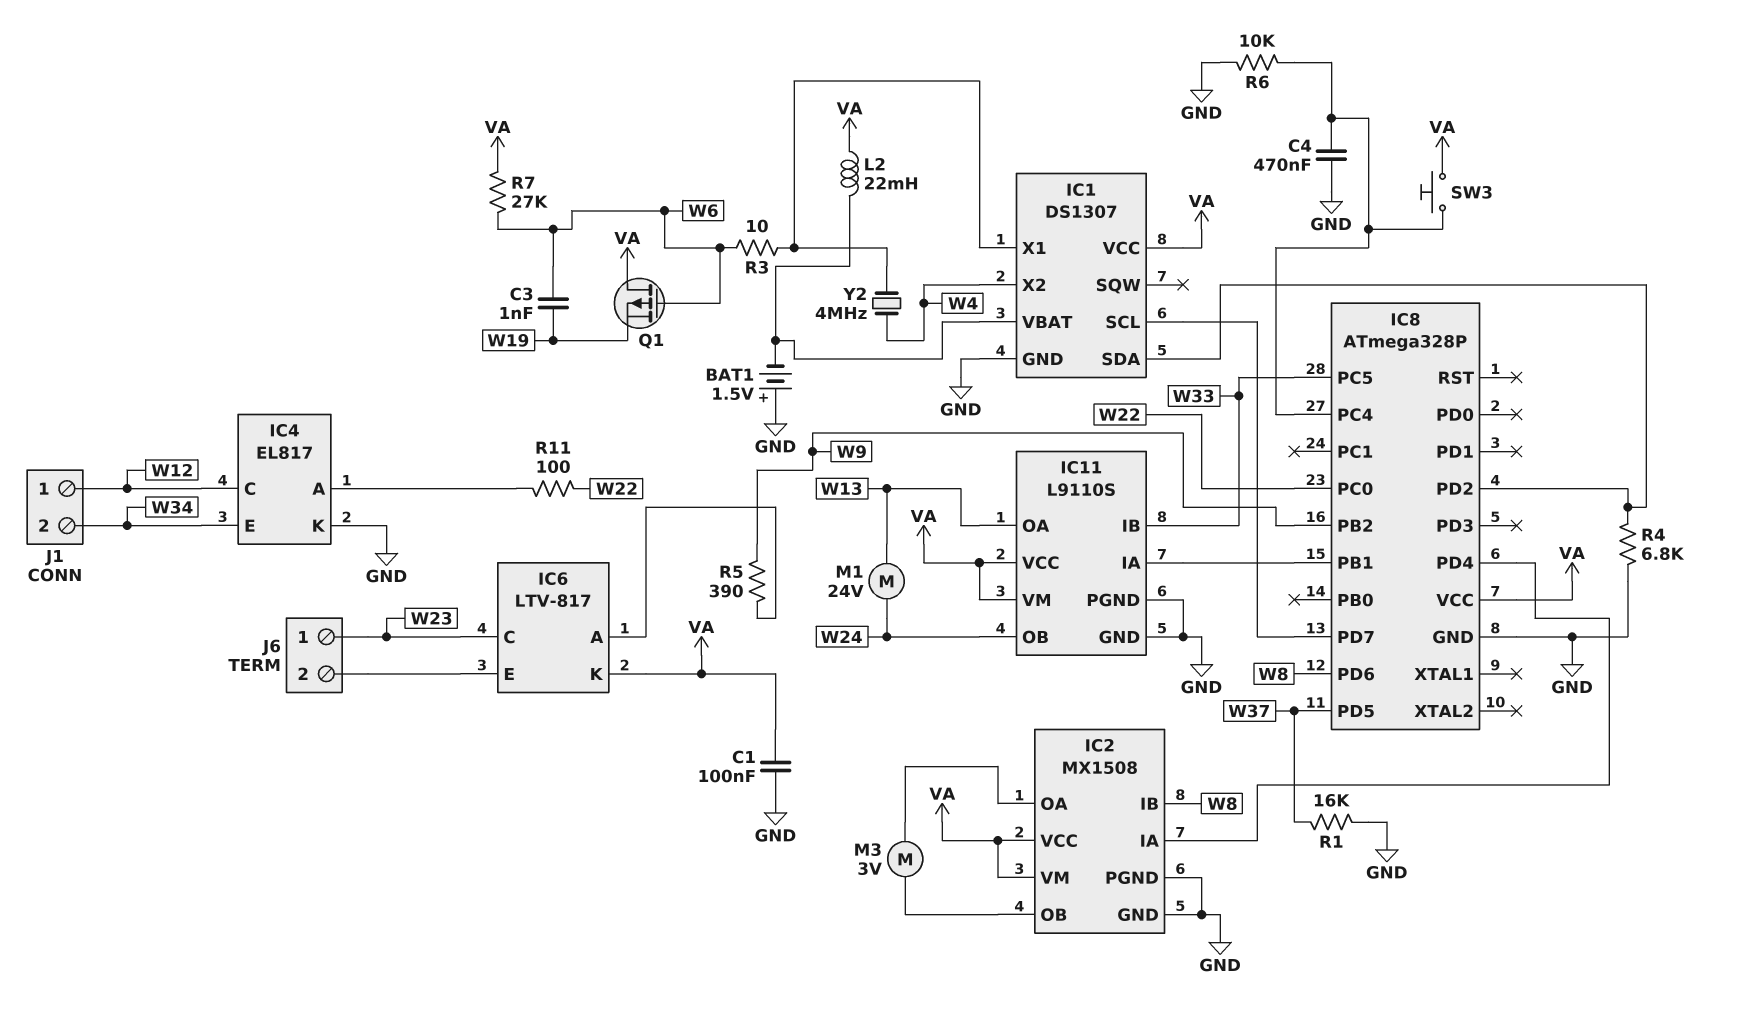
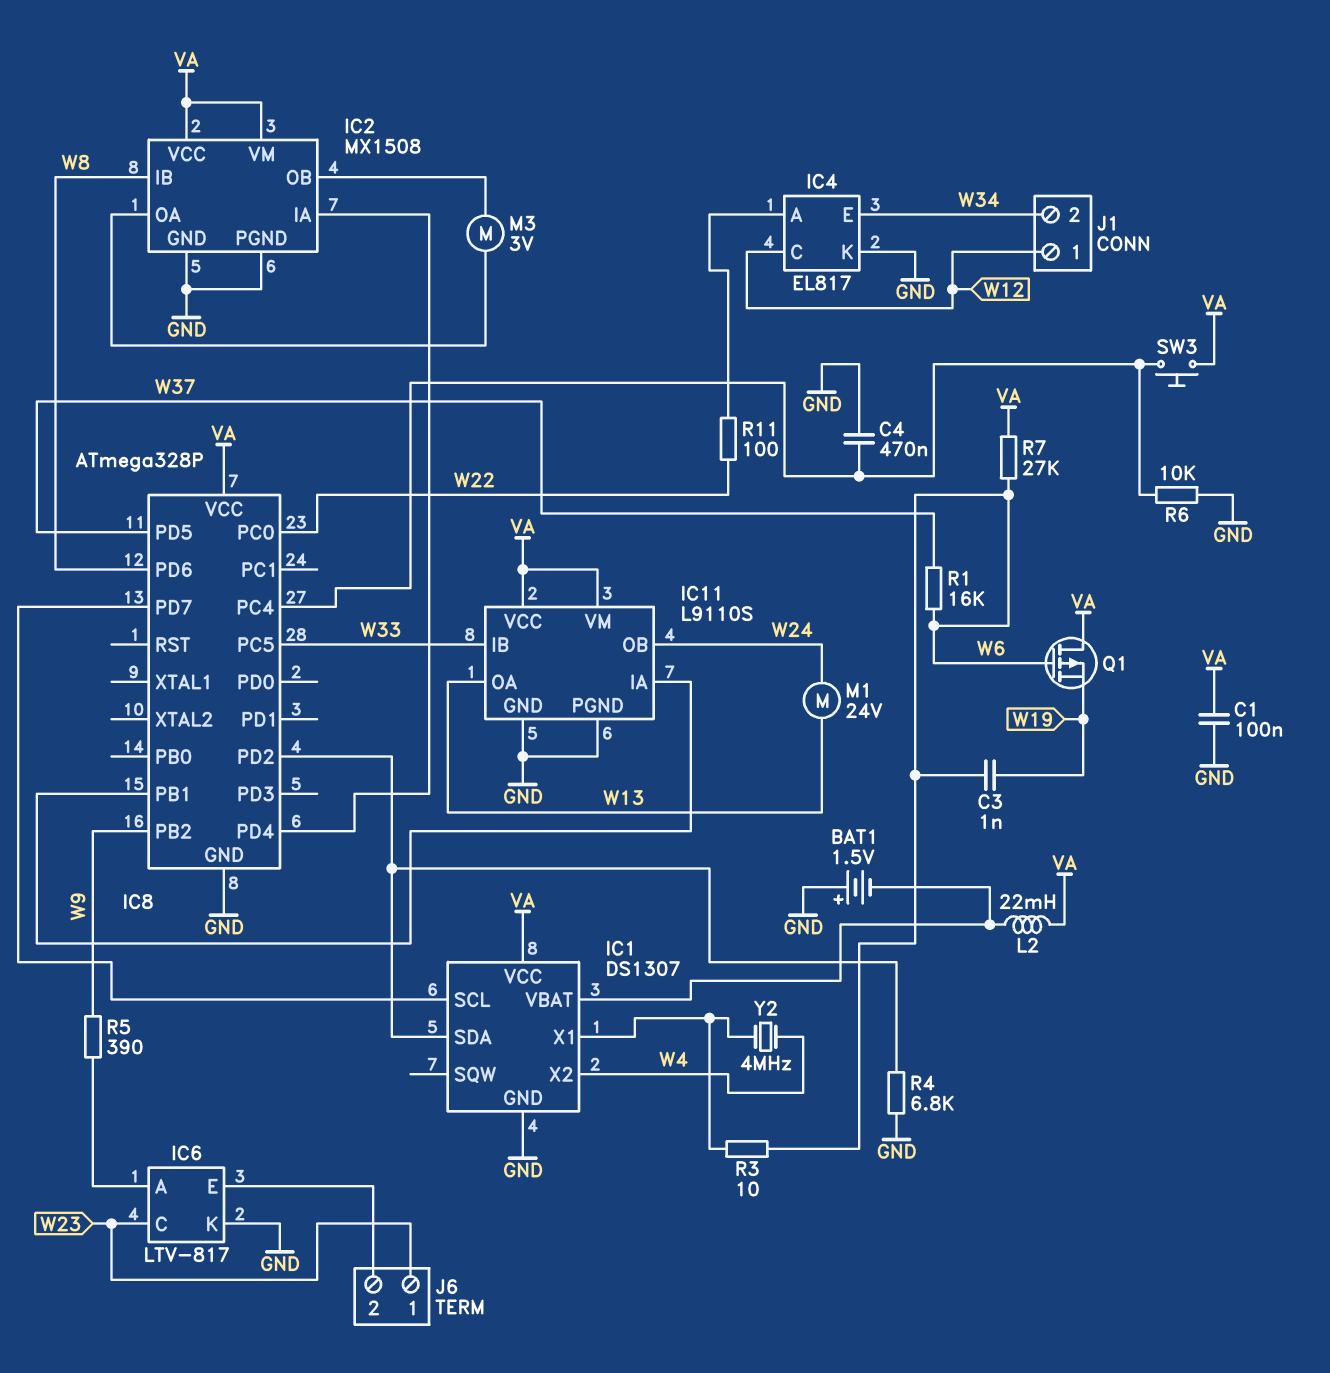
IC6 pin K: VA -> GND
R1: 16k (GND, W37) -> 16k (W6, W37)

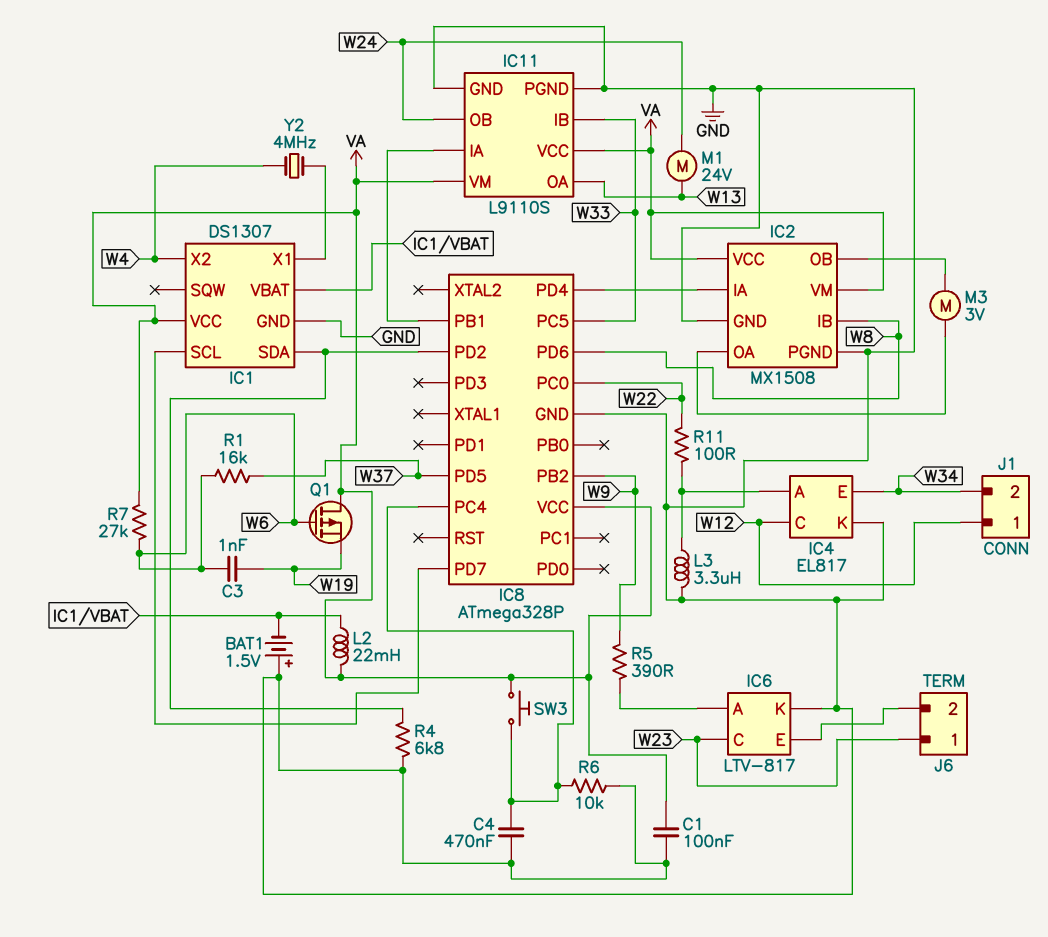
L3: none -> 3.3uH (GND, IC4/A)
R3: 10 (IC1/X1, W6) -> none

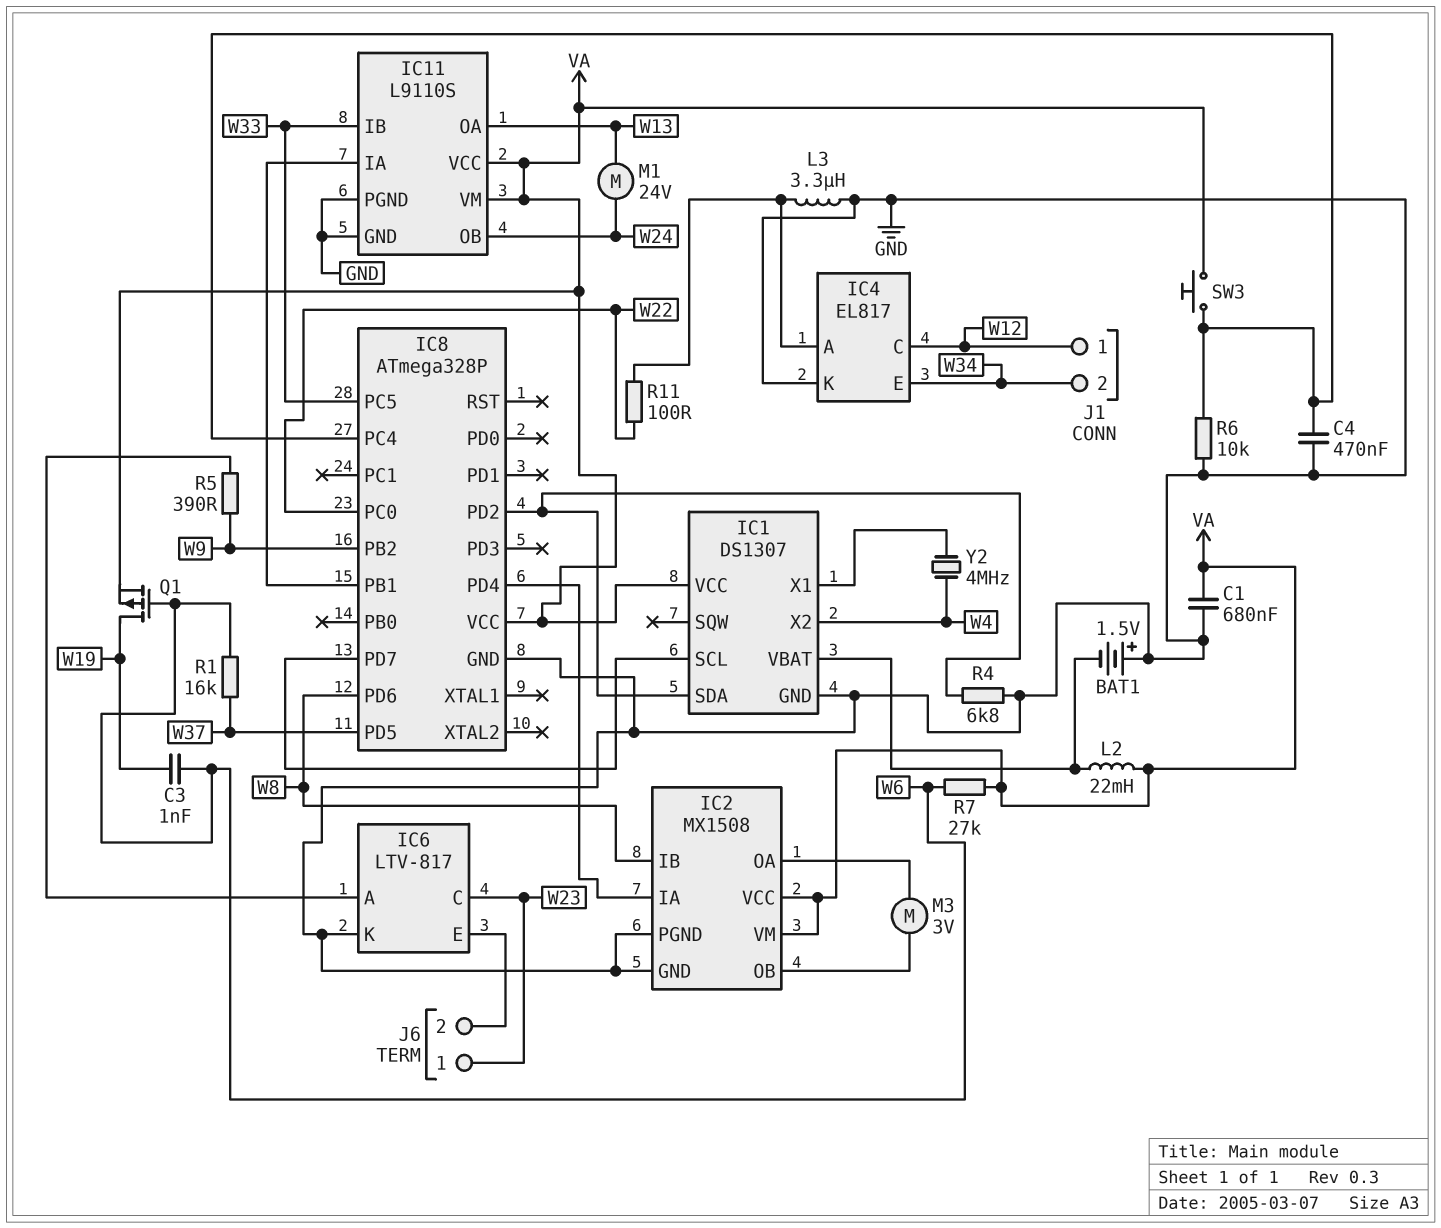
C1: 100nF (GND, VA) -> 680nF (GND, VA)
Q1: PMOS (G W6, D VA, S W19) -> PMOS (G W6, D W19, S VA)

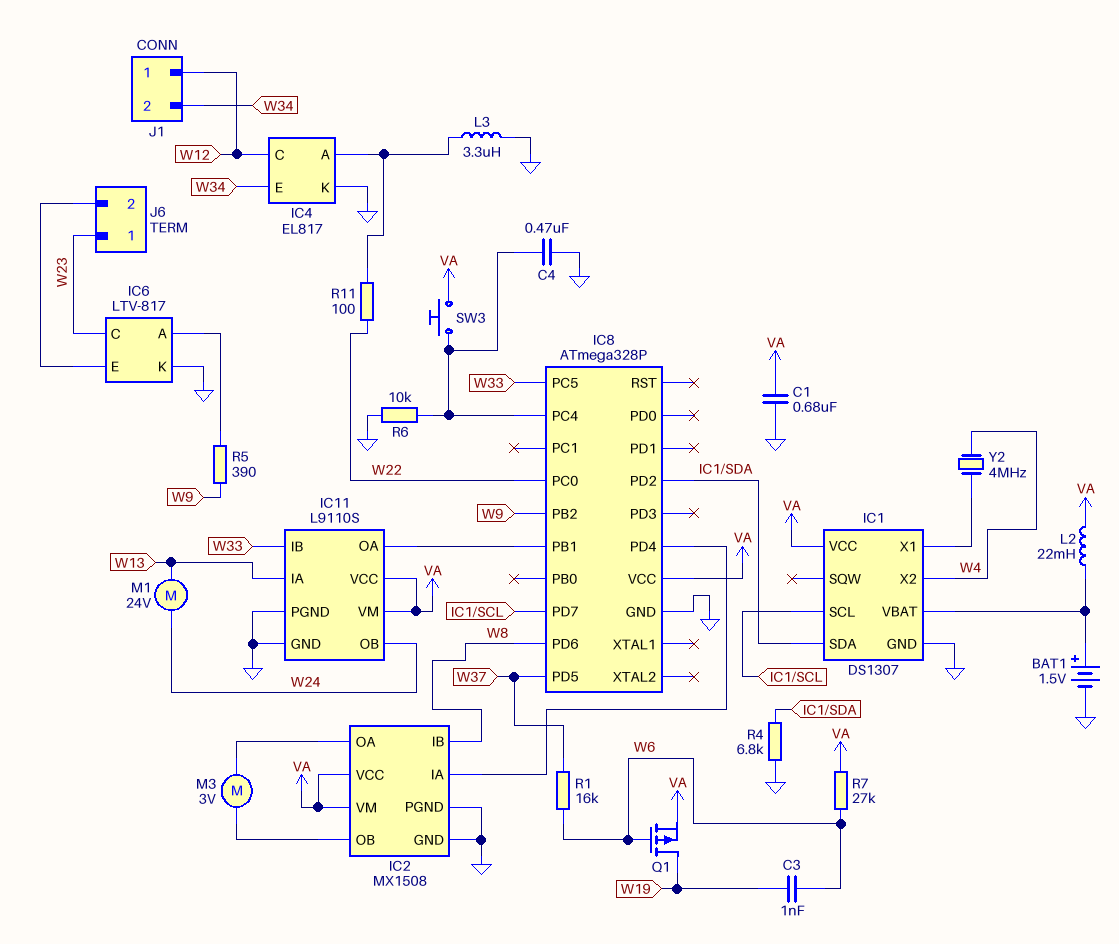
BAT1: 1.5V (plus GND, minus IC1/VBAT) -> 1.5V (plus IC1/VBAT, minus GND)
IC11 pin IA: IC8/PB1 -> W13
IC11 pin OA: W13 -> IC8/PB1

